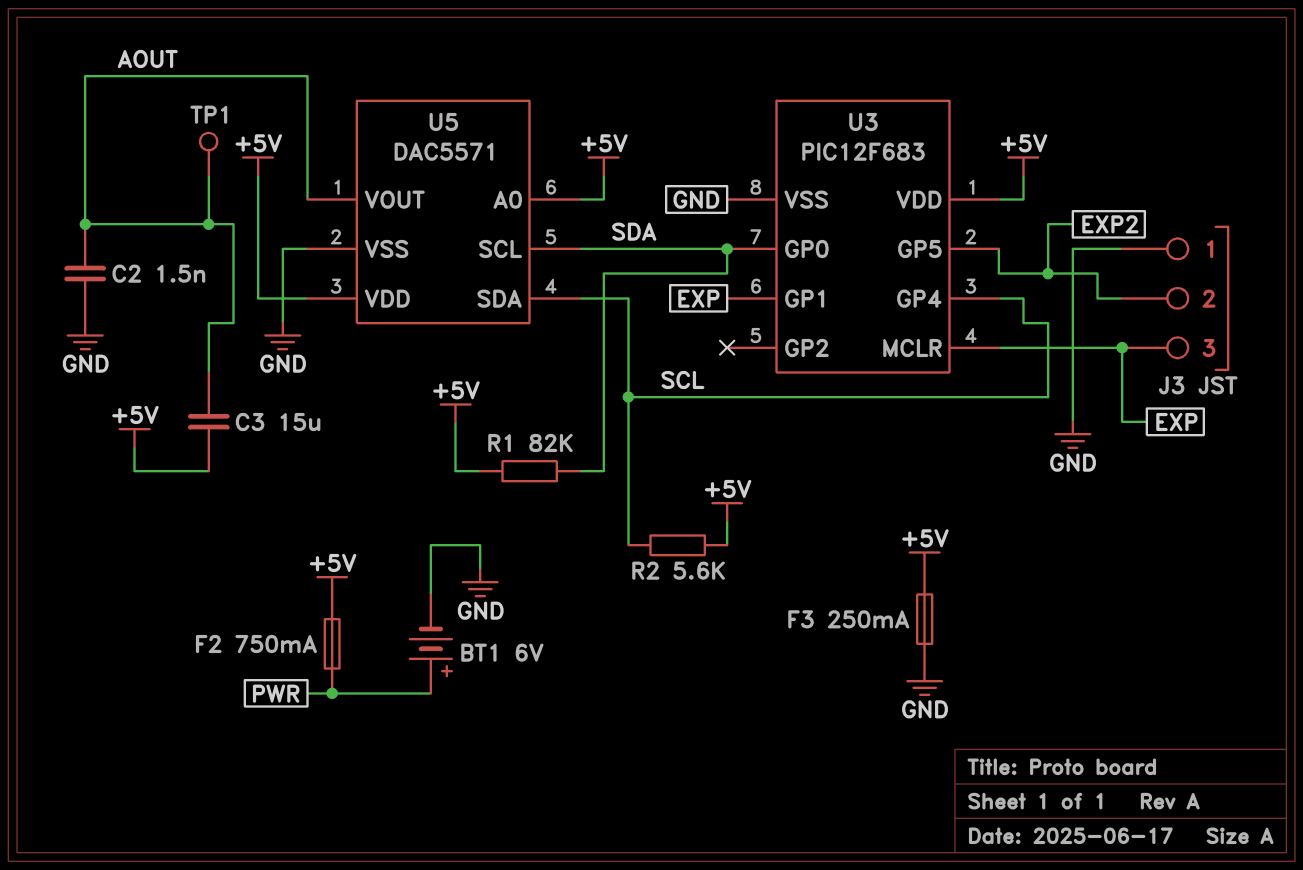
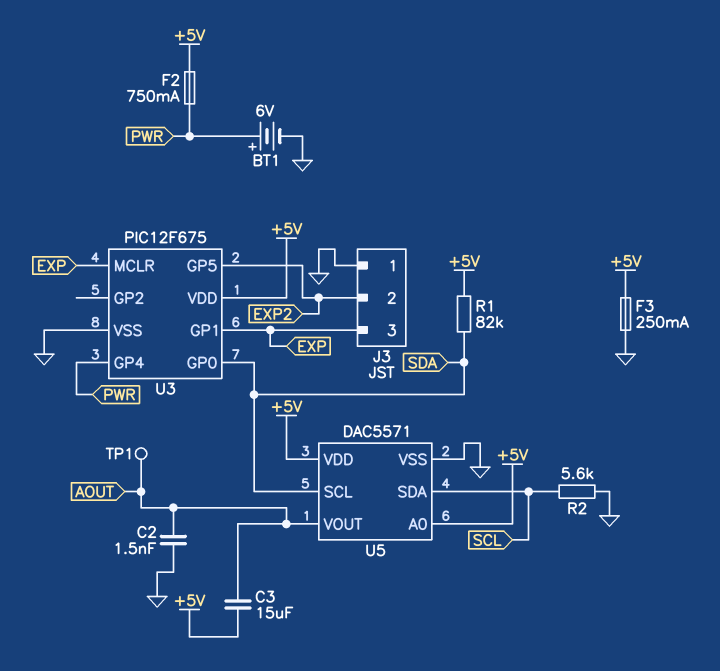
R2: 5.6k (+5V, SCL) -> 5.6k (GND, SCL)
U3: PIC12F683 -> PIC12F675
U3 pin GP4: SCL -> PWR

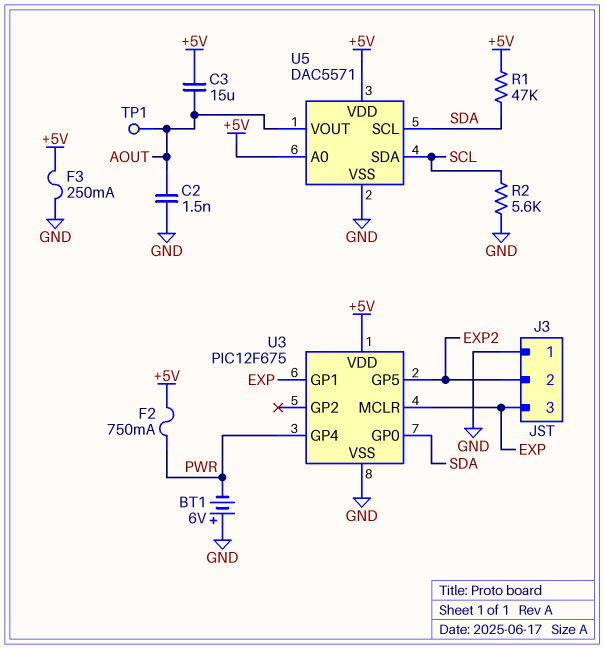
BT1: 6V (plus PWR, minus GND) -> 6V (plus GND, minus PWR)
R1: 82k (+5V, SDA) -> 47k (+5V, SDA)

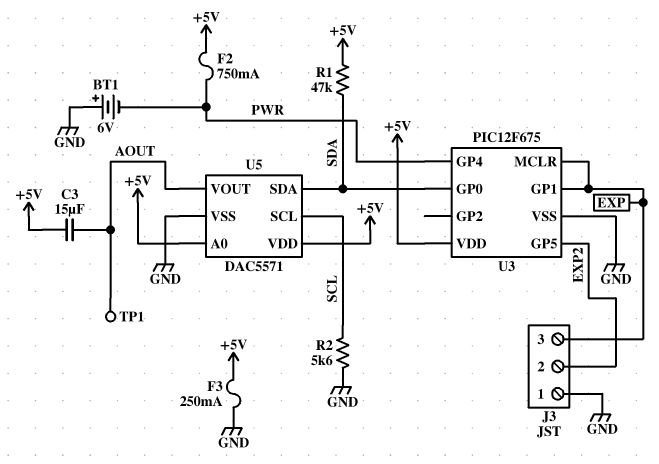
C2: 1.5nF (AOUT, GND) -> none
U5 pin SCL: SDA -> SCL
U5 pin SDA: SCL -> SDA

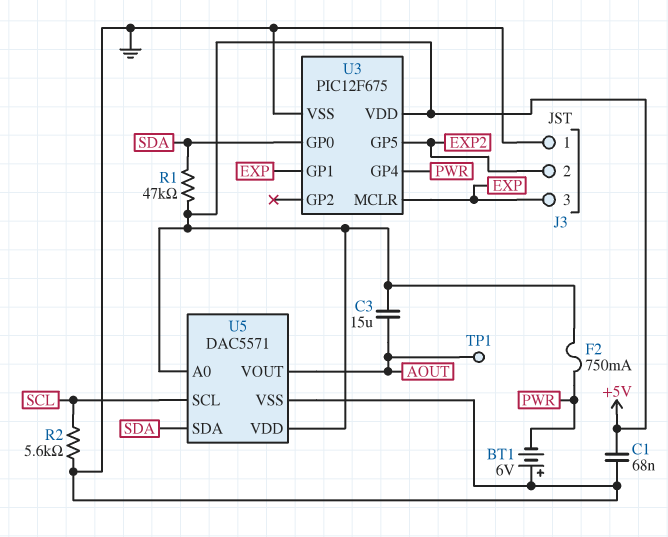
C1: none -> 68nF (+5V, GND)
F3: 250mA (+5V, GND) -> none

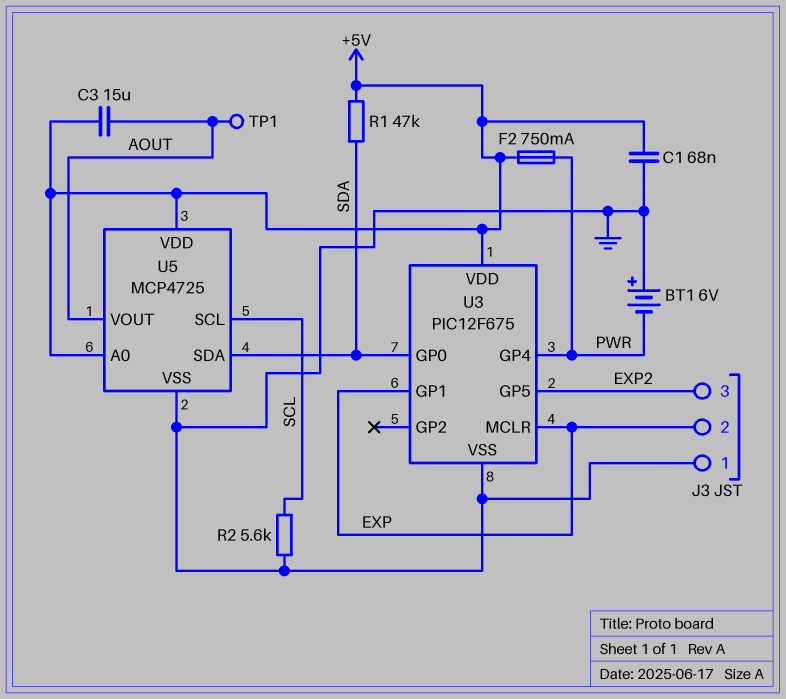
J3 pin 2: EXP2 -> EXP
J3 pin 3: EXP -> EXP2
U5: DAC5571 -> MCP4725

